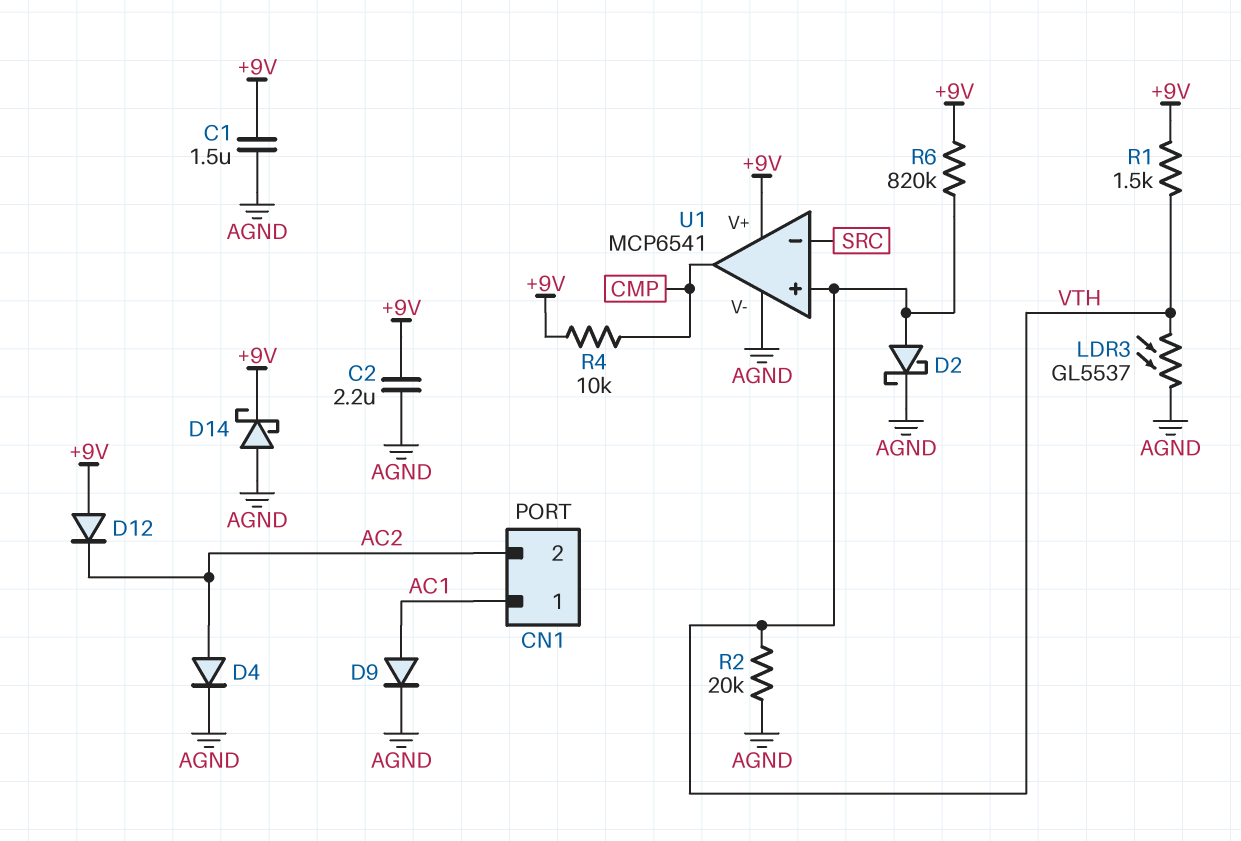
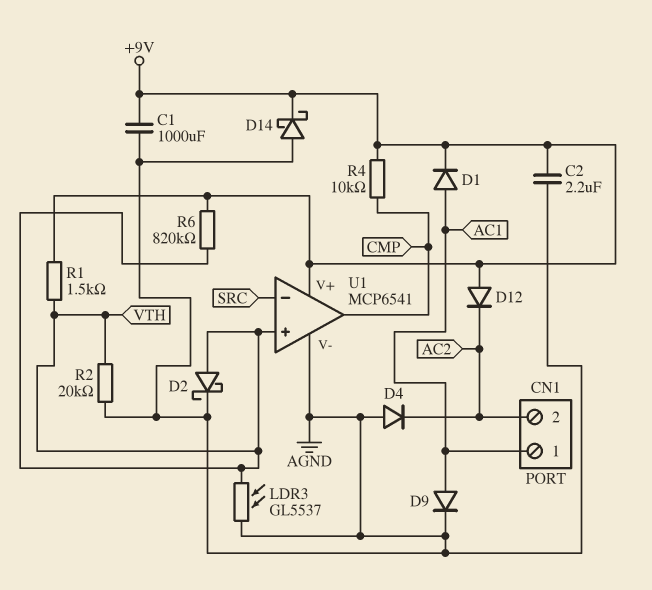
C1: 1.5uF (+9V, AGND) -> 1000uF (+9V, AGND)
D1: none -> diode (A AC1, K +9V)
D4: diode (A AC2, K AGND) -> diode (A AGND, K AC2)

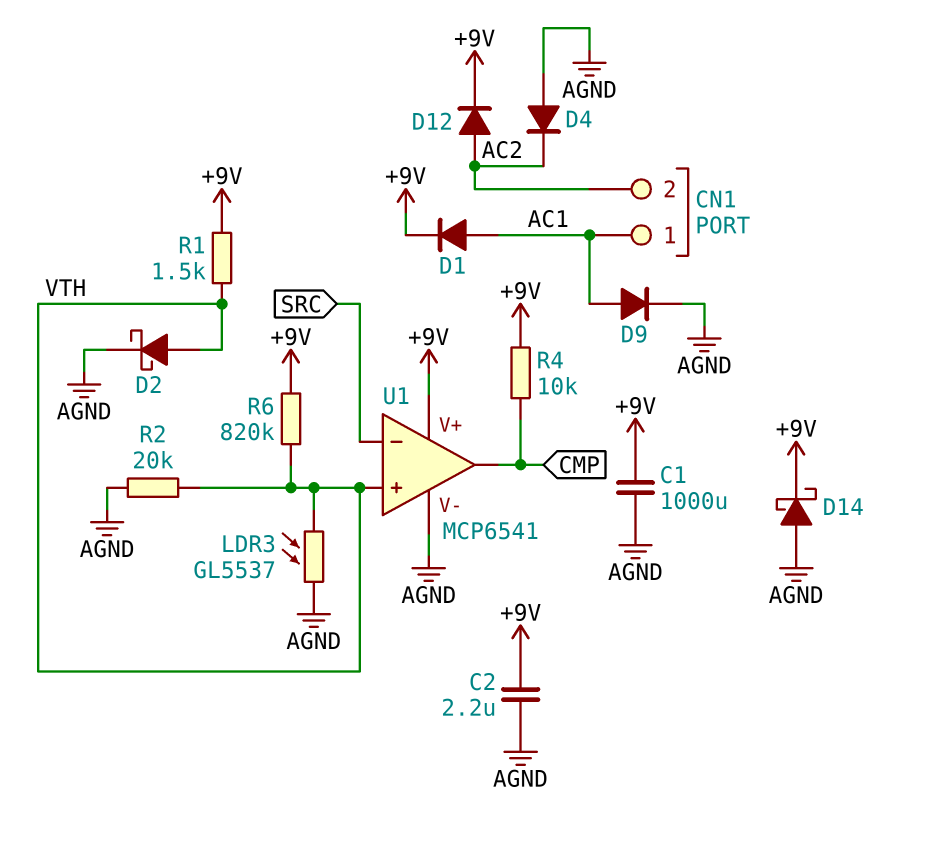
D12: diode (A +9V, K AC2) -> diode (A AC2, K +9V)

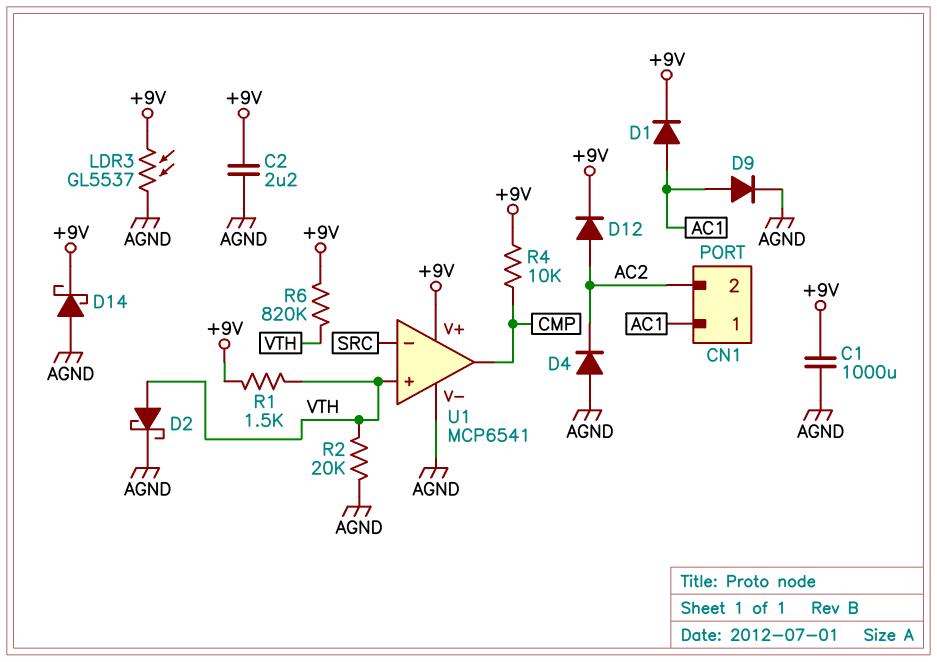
LDR3: GL5537 (AGND, VTH) -> GL5537 (+9V, AGND)

